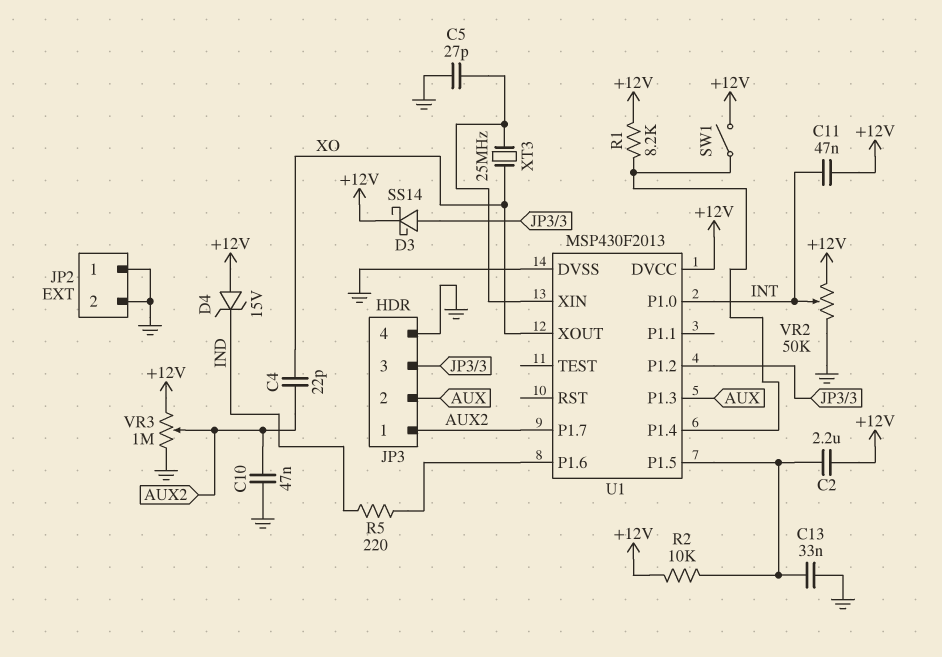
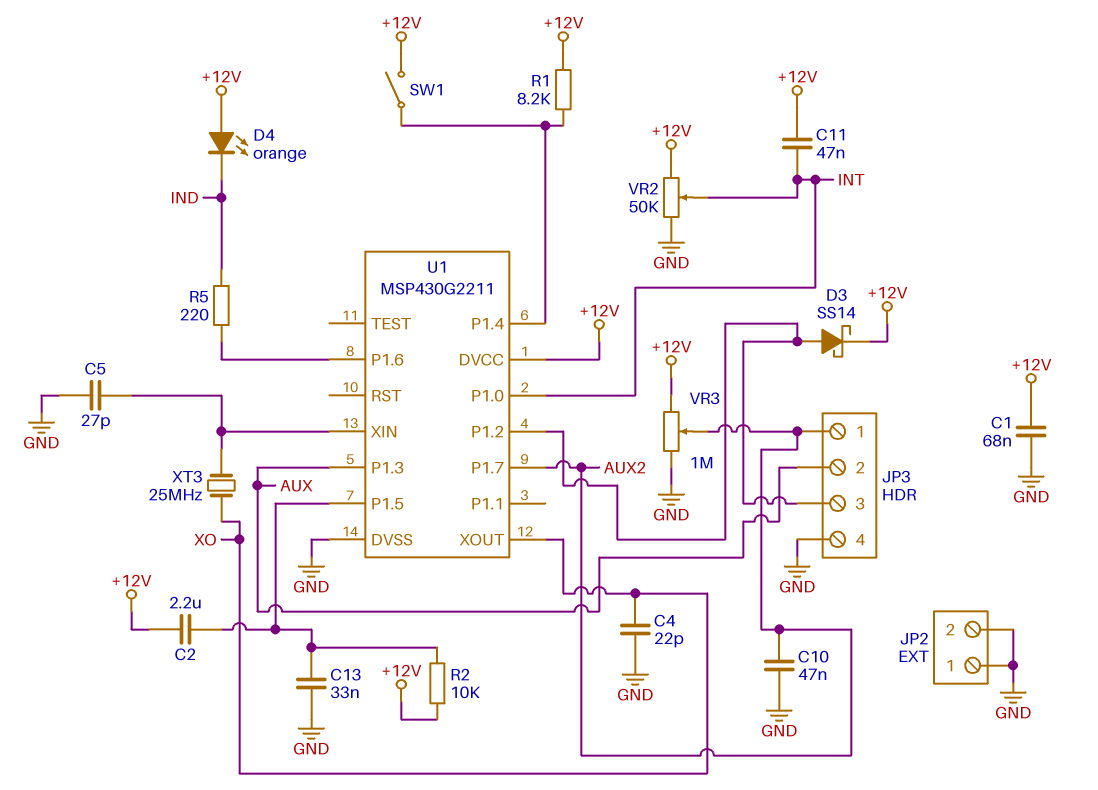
C1: none -> 68nF (+12V, GND)
C4: 22pF (AUX2, XO) -> 22pF (GND, XO)
D4: zener 15V (A +12V, K IND) -> LED orange (A +12V, K IND)
U1: MSP430F2013 -> MSP430G2211

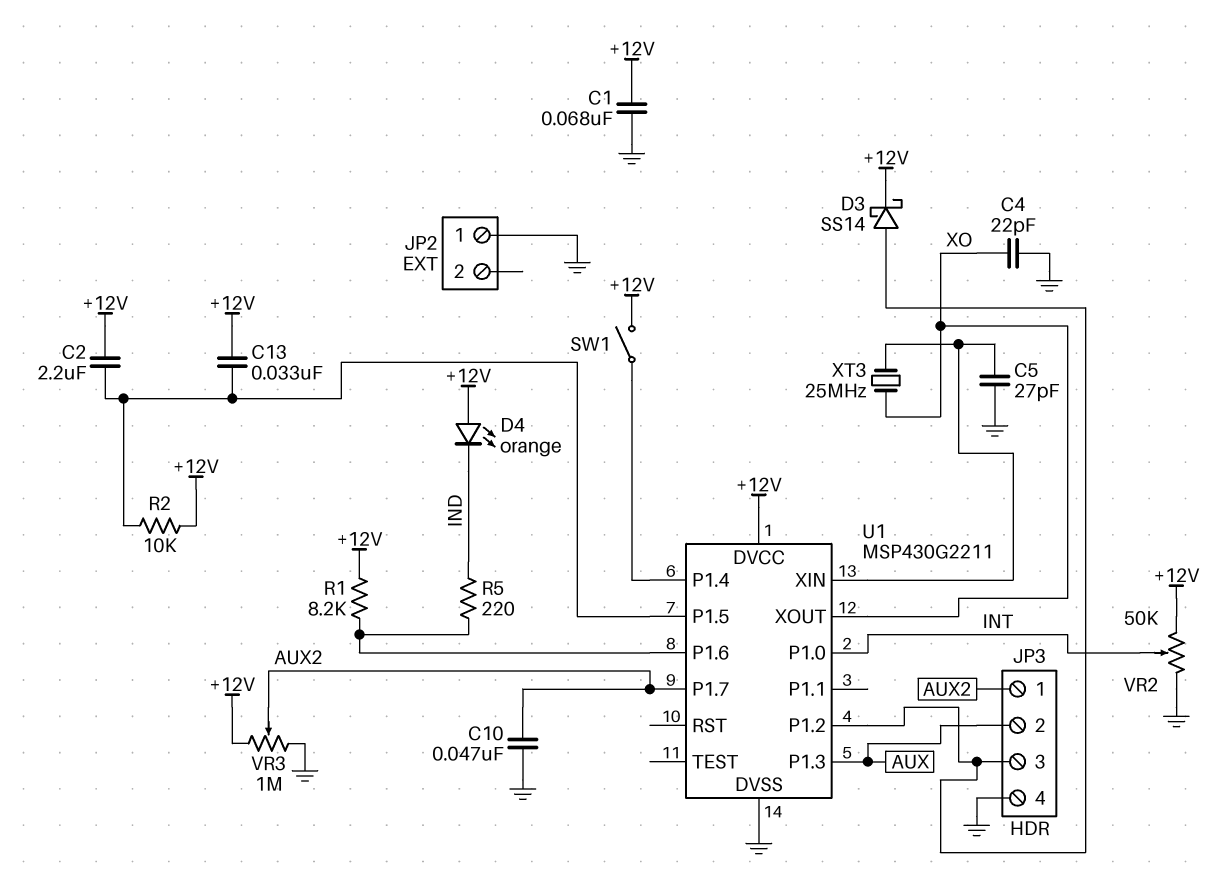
C11: 47nF (+12V, INT) -> none
C13: 33nF (GND, U1/P1.5) -> 33nF (+12V, U1/P1.5)
JP2 pin 2: GND -> none
R1: 8.2k (+12V, U1/P1.4) -> 8.2k (+12V, U1/P1.6)

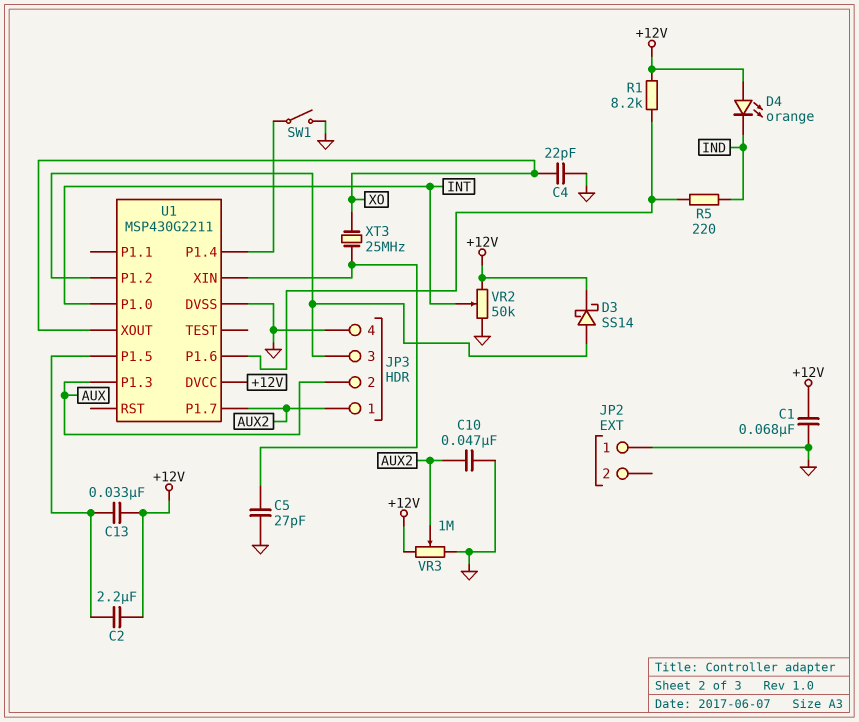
R2: 10k (+12V, U1/P1.5) -> none
SW1: switch (+12V, U1/P1.4) -> switch (GND, U1/P1.4)

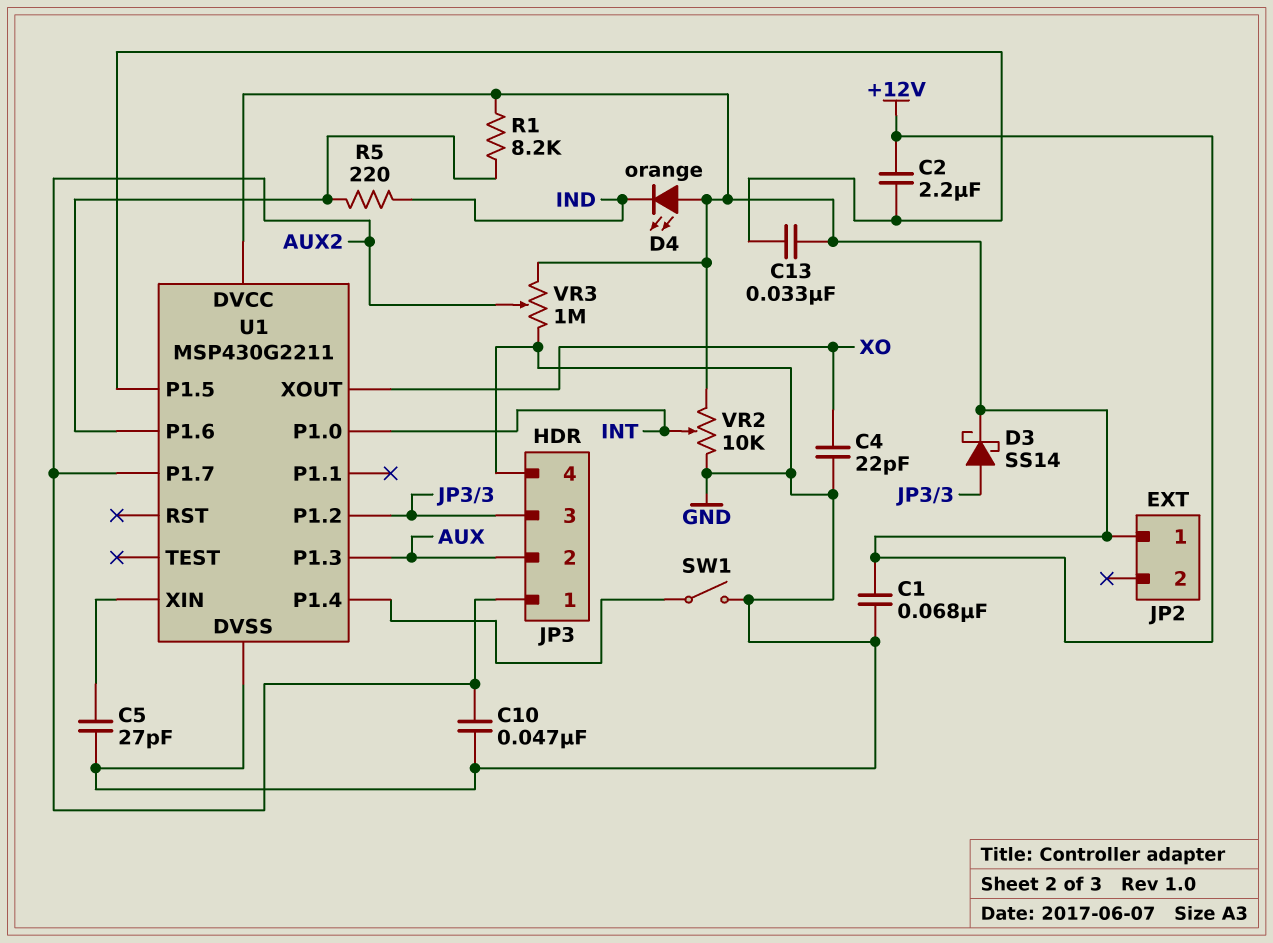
JP2 pin 1: GND -> +12V
VR2: 50k (+12V, GND, wiper INT) -> 10k (+12V, GND, wiper INT)
XT3: 25MHz (U1/XIN, XO) -> none

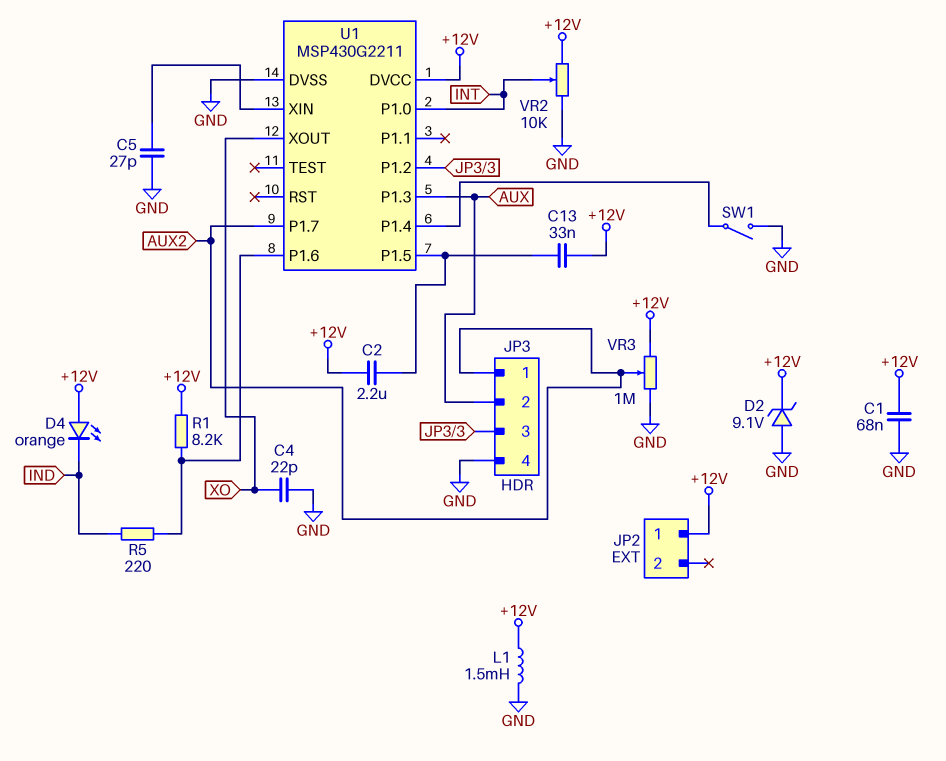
C10: 47nF (AUX2, GND) -> none
D2: none -> zener 9.1V (A GND, K +12V)
D3: schottky SS14 (A JP3/3, K +12V) -> none
L1: none -> 1.5mH (+12V, GND)

